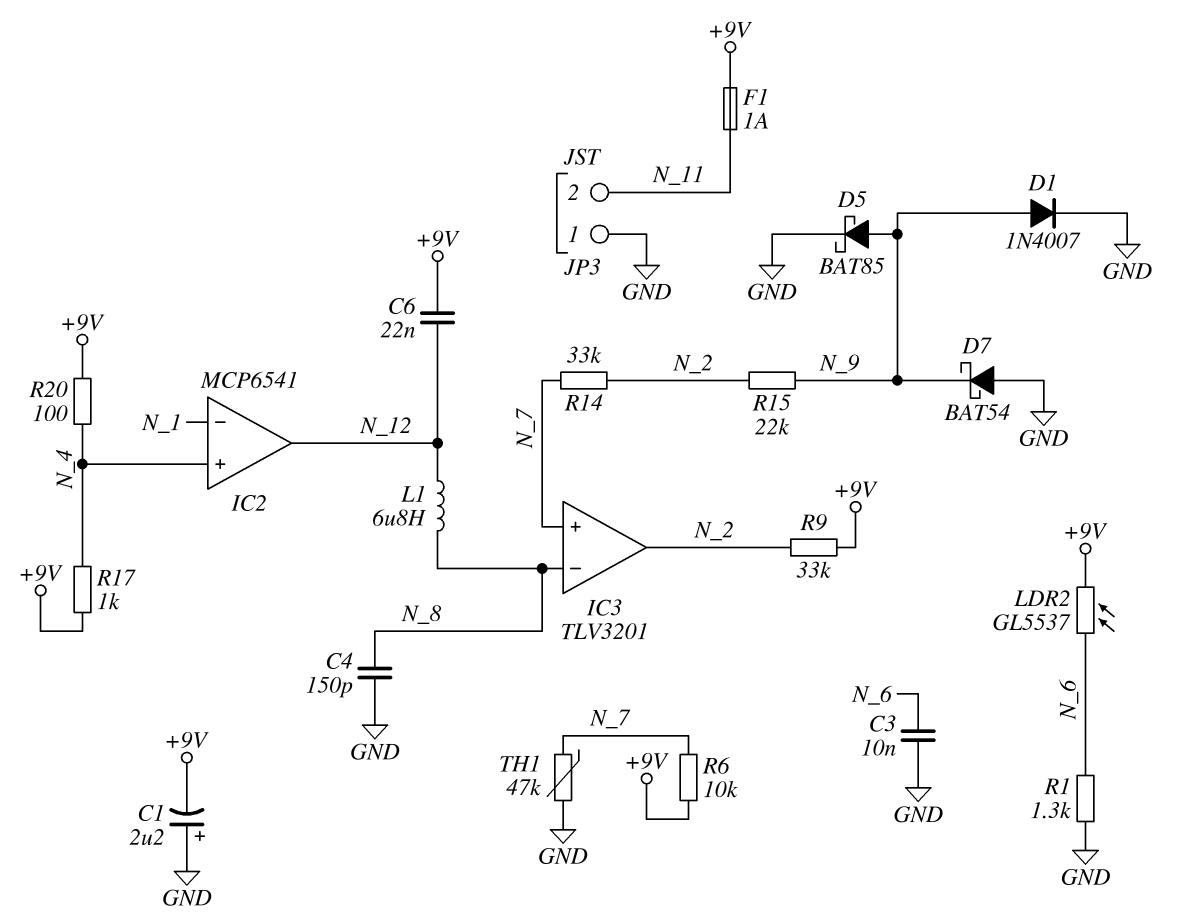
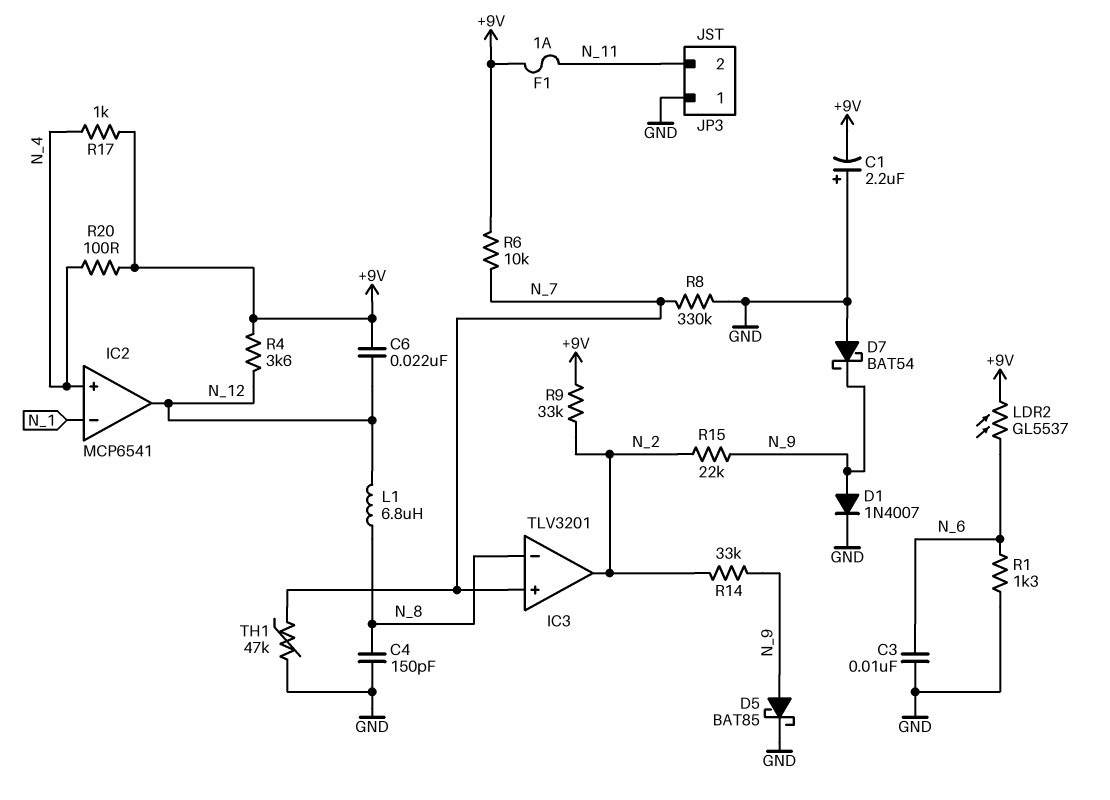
R4: none -> 3.6k (+9V, N_12)
R8: none -> 330k (GND, N_7)
R14: 33k (N_2, N_7) -> 33k (N_2, N_9)

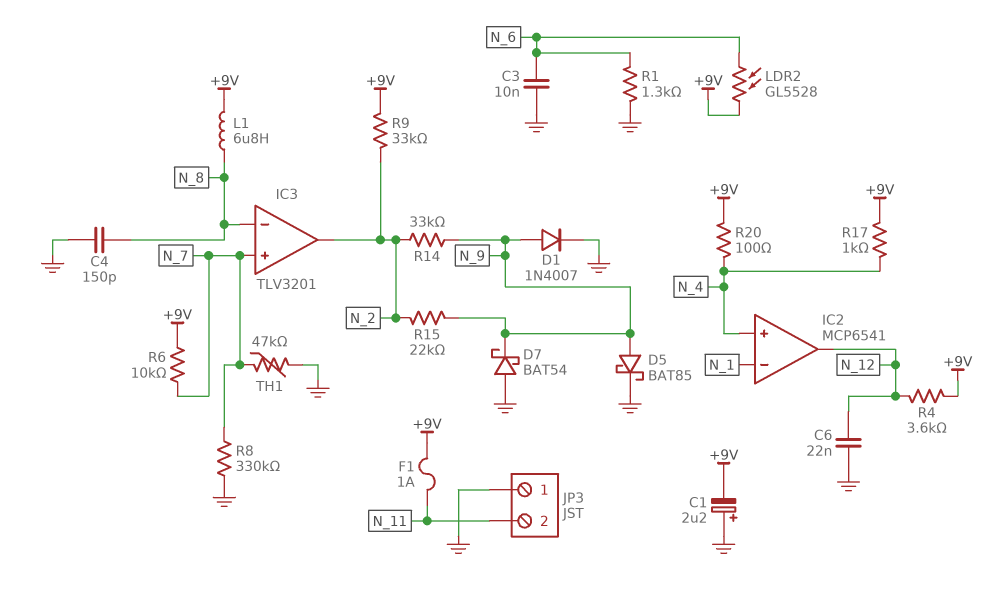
C6: 22nF (+9V, N_12) -> 22nF (GND, N_12)
L1: 6.8uH (N_8, N_12) -> 6.8uH (+9V, N_8)
LDR2: GL5537 (+9V, N_6) -> GL5528 (+9V, N_6)

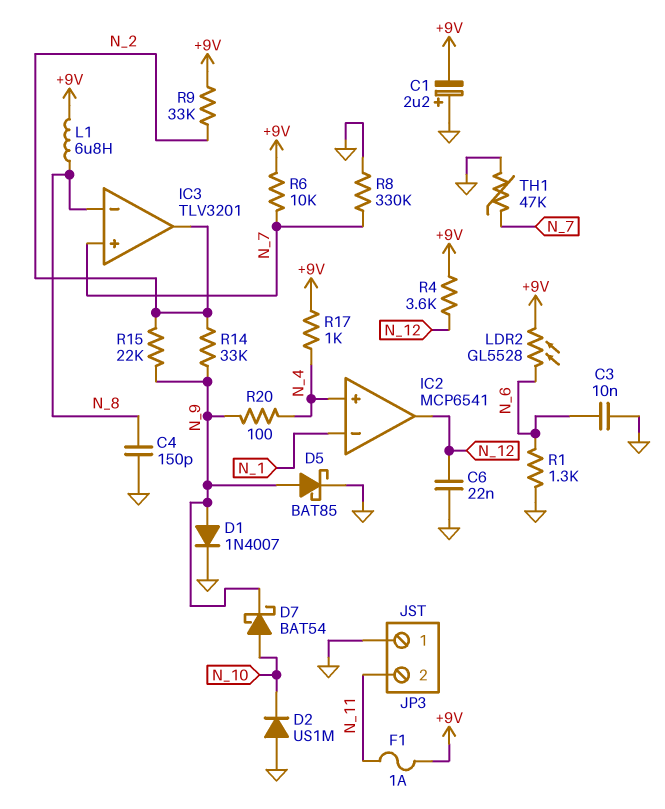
D2: none -> diode US1M (A GND, K N_10)
D7: schottky BAT54 (A GND, K N_9) -> schottky BAT54 (A N_10, K N_9)
R20: 100 (+9V, N_4) -> 100 (N_4, N_9)

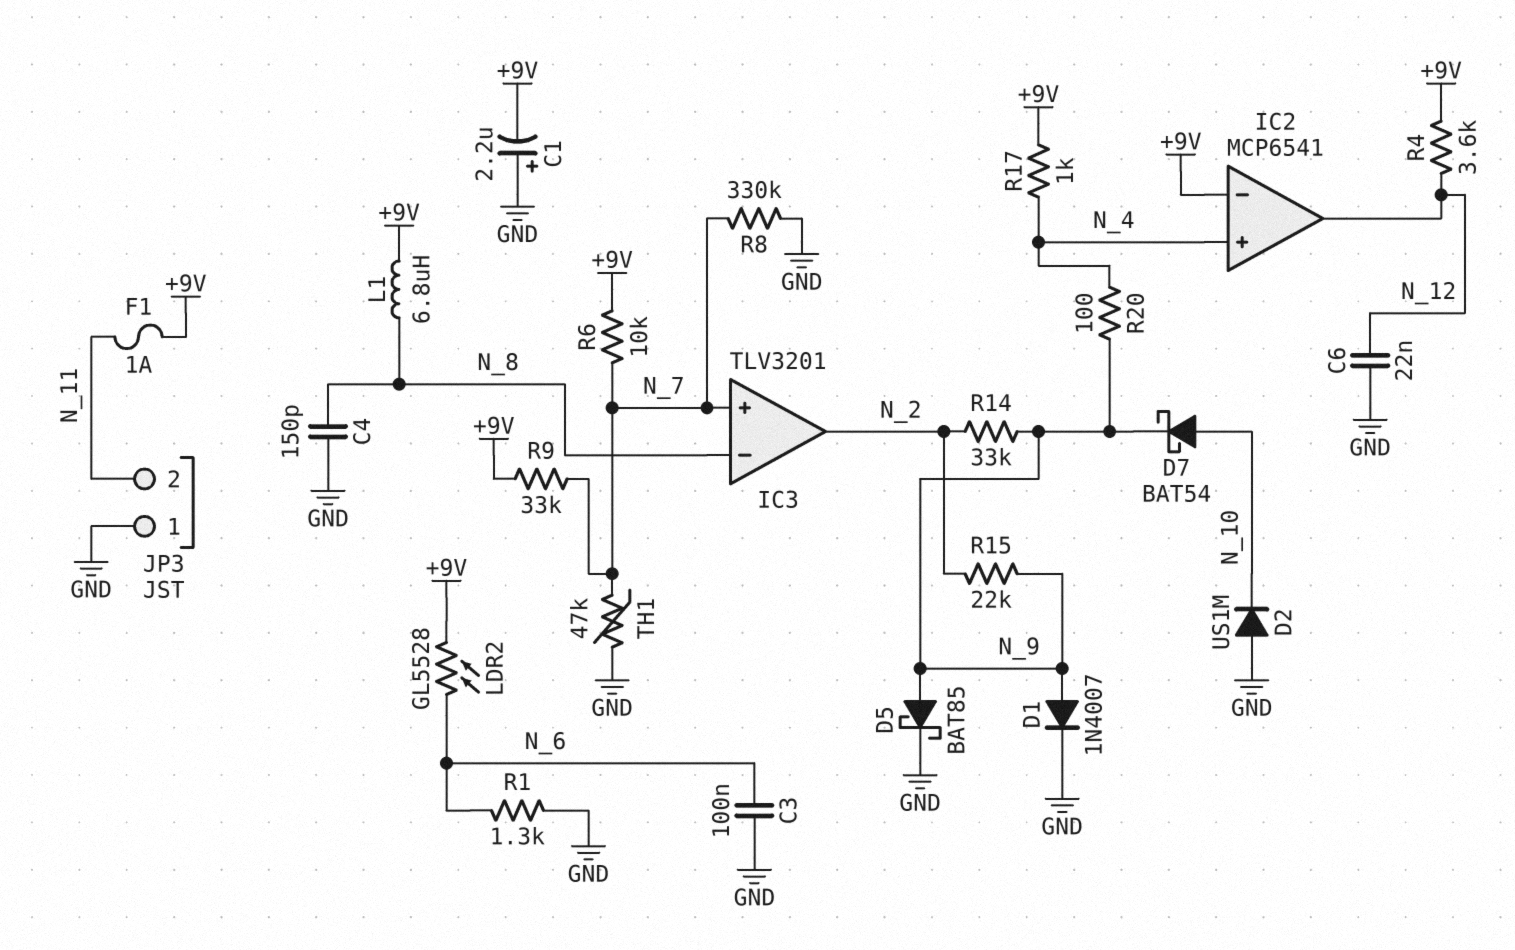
C3: 10nF (GND, N_6) -> 100nF (GND, N_6)
IC2 pin in-: N_1 -> +9V
R9: 33k (+9V, N_2) -> 33k (+9V, N_7)

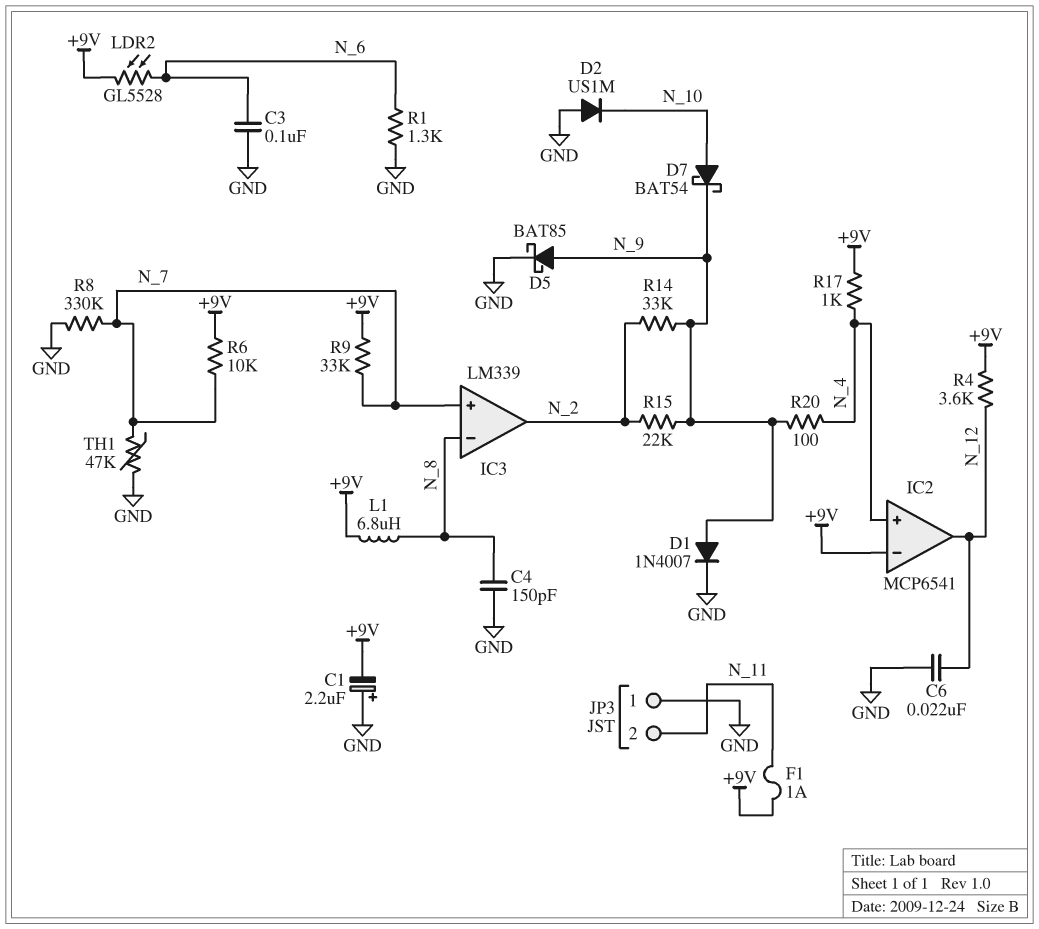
IC3: TLV3201 -> LM339

